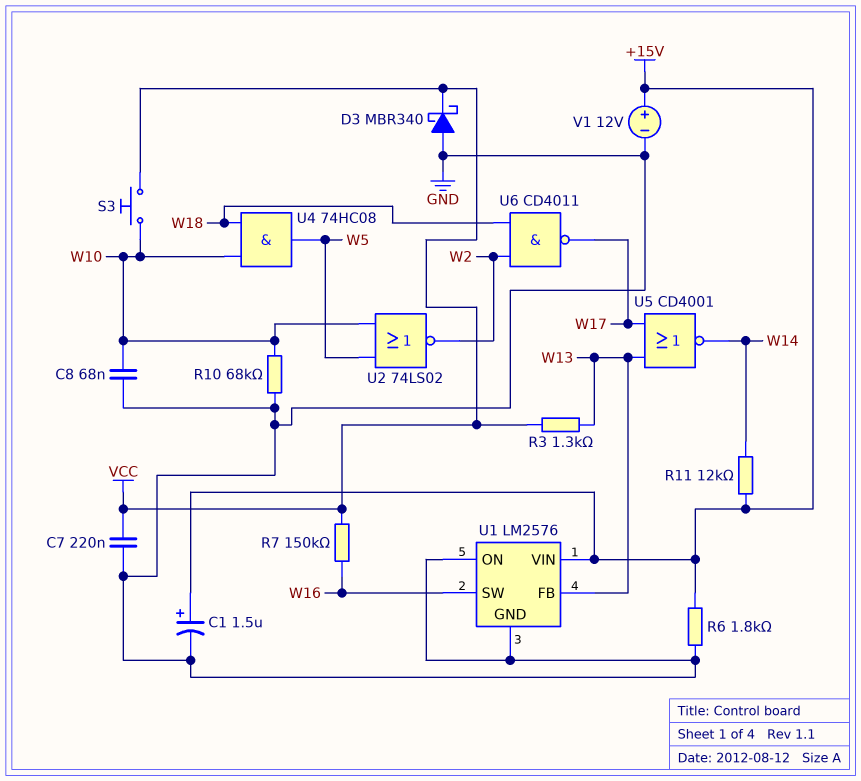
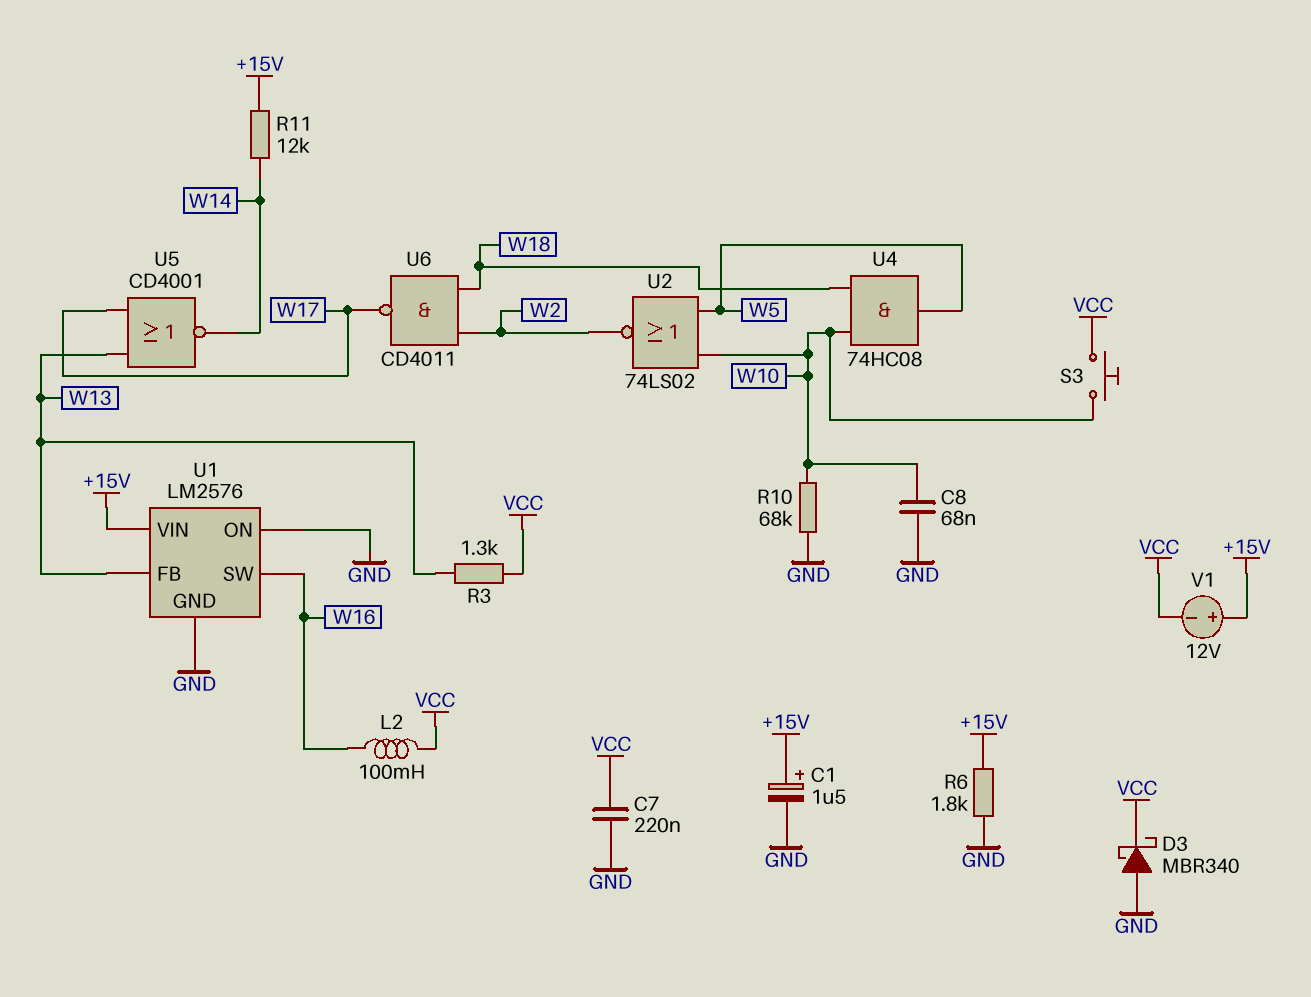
L2: none -> 100mH (VCC, W16)
R7: 150k (VCC, W16) -> none
V1: 12V (plus +15V, minus GND) -> 12V (plus +15V, minus VCC)

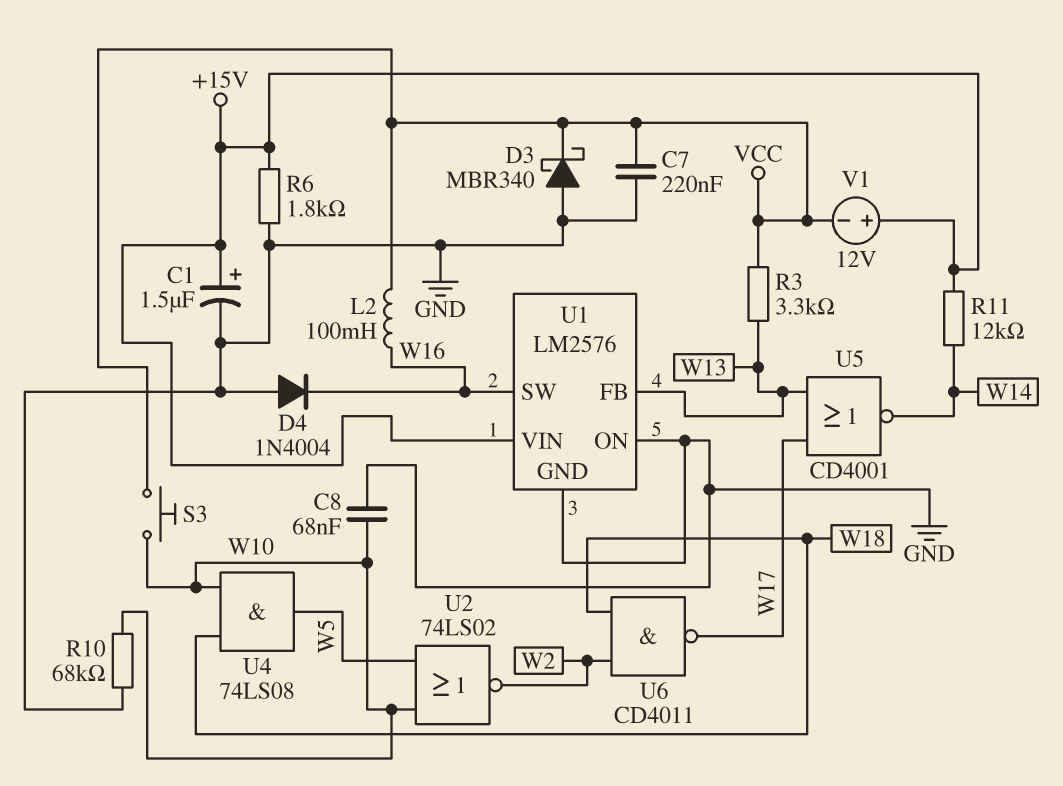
D4: none -> diode 1N4004 (A GND, K W16)
R3: 1.3k (VCC, W13) -> 3.3k (VCC, W13)
U4: AND 74HC08 (in W10, in W18, out W5) -> AND 74LS08 (in W10, in W18, out W5)

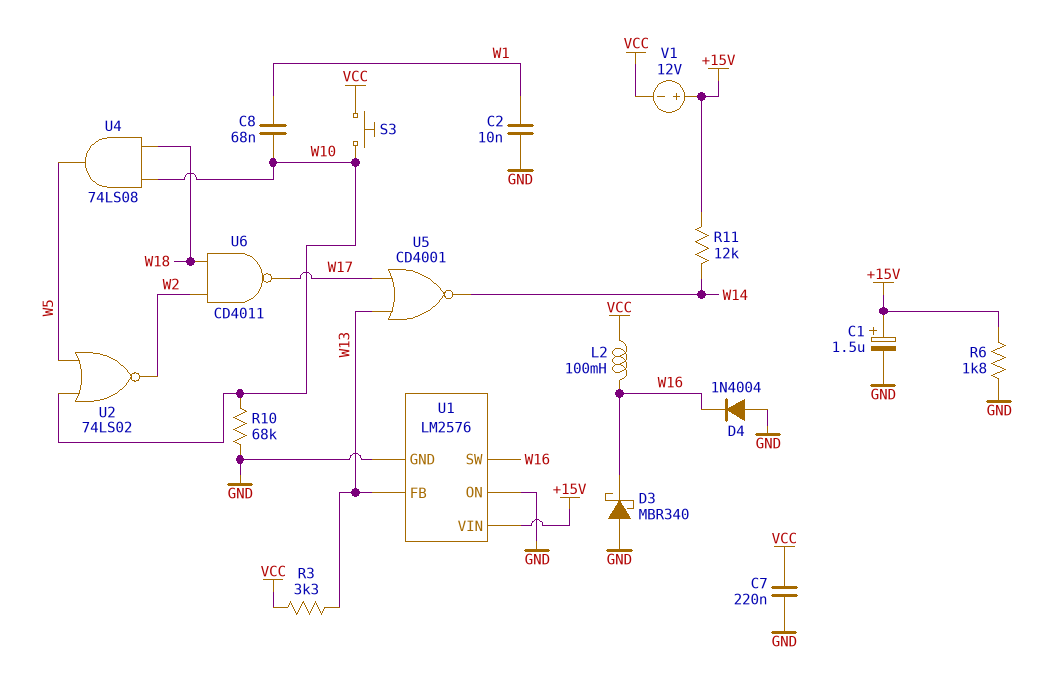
C2: none -> 10nF (GND, W1)
C8: 68nF (GND, W10) -> 68nF (W1, W10)
D3: schottky MBR340 (A GND, K VCC) -> schottky MBR340 (A GND, K W16)

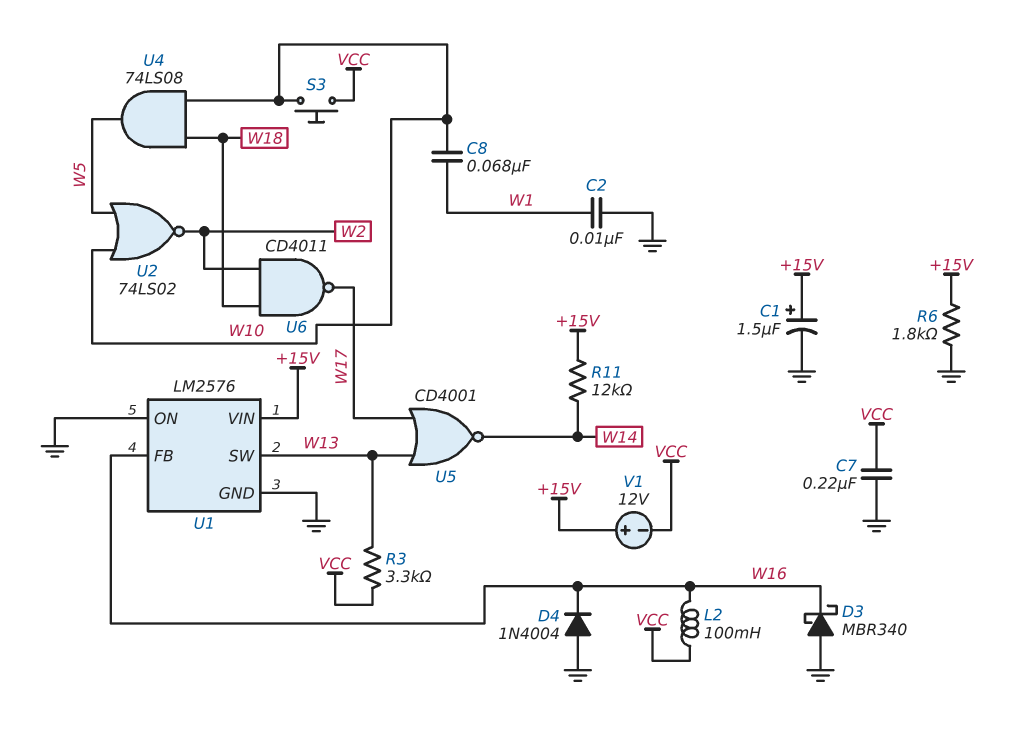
R10: 68k (GND, W10) -> none
U1 pin FB: W13 -> W16
U1 pin SW: W16 -> W13

